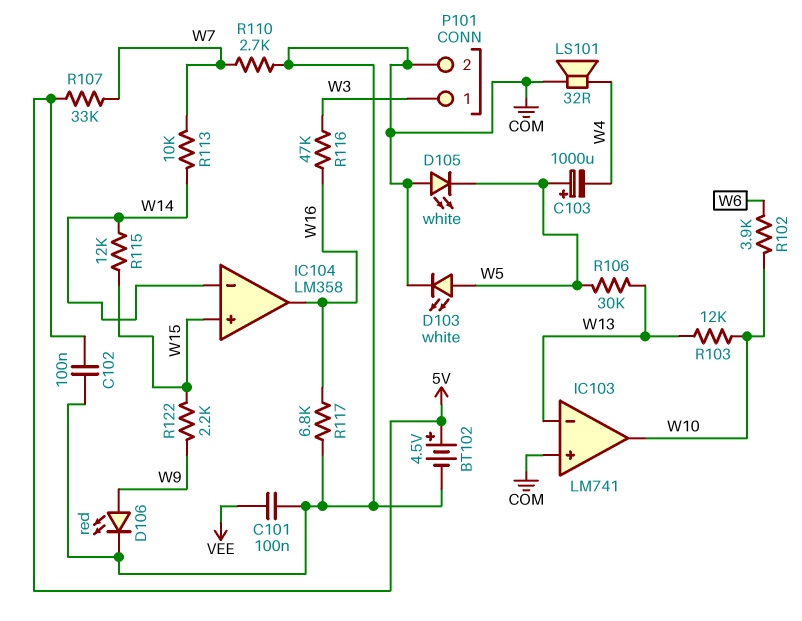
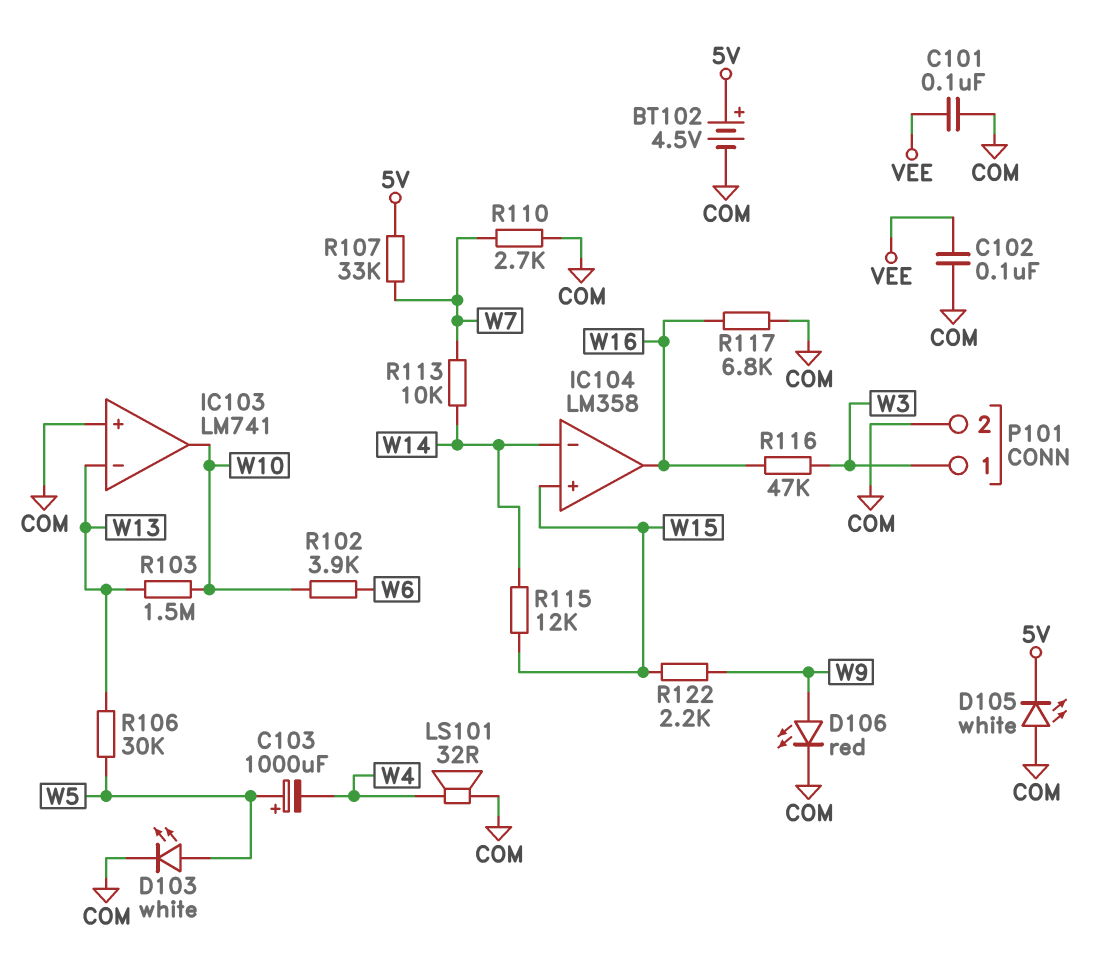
C102: 100nF (5V, COM) -> 100nF (COM, VEE)
D105: LED white (A COM, K W5) -> LED white (A COM, K 5V)
R103: 12k (W10, W13) -> 1.5M (W10, W13)

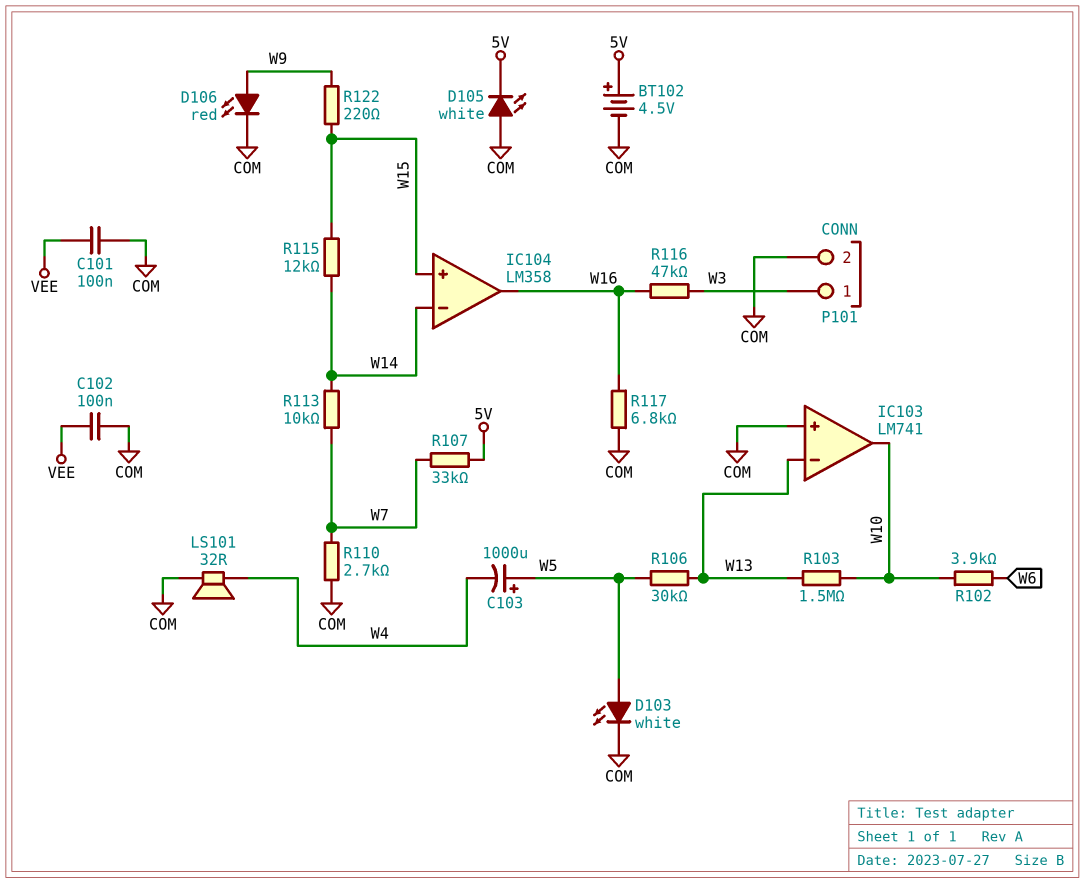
R122: 2.2k (W9, W15) -> 220 (W9, W15)

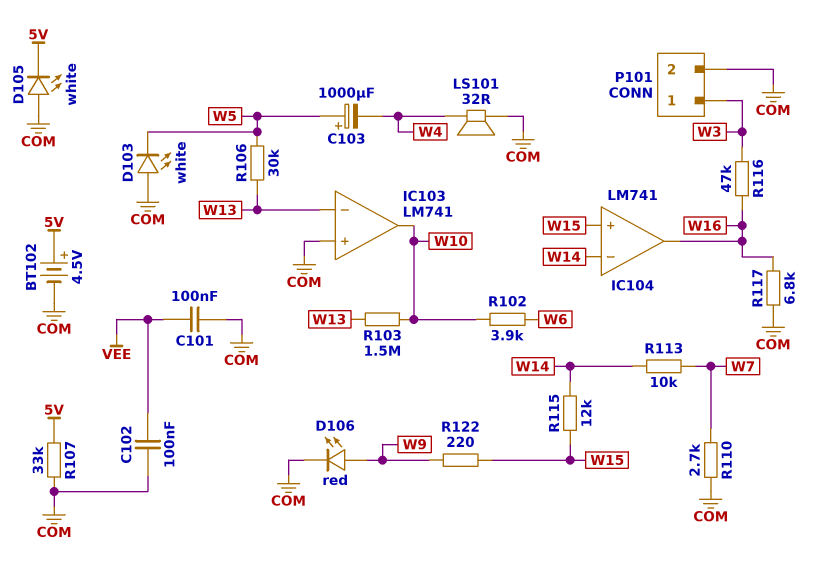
D103: LED white (A W5, K COM) -> LED white (A COM, K W5)
IC104: LM358 -> LM741
R107: 33k (5V, W7) -> 33k (5V, COM)

